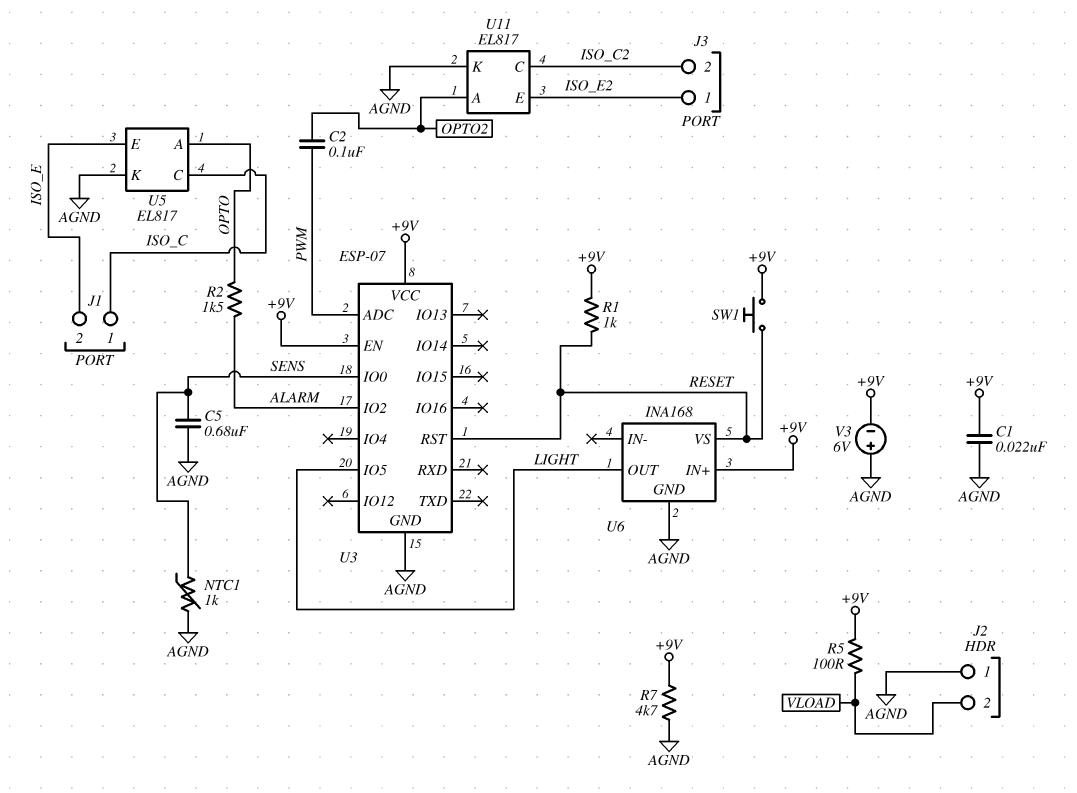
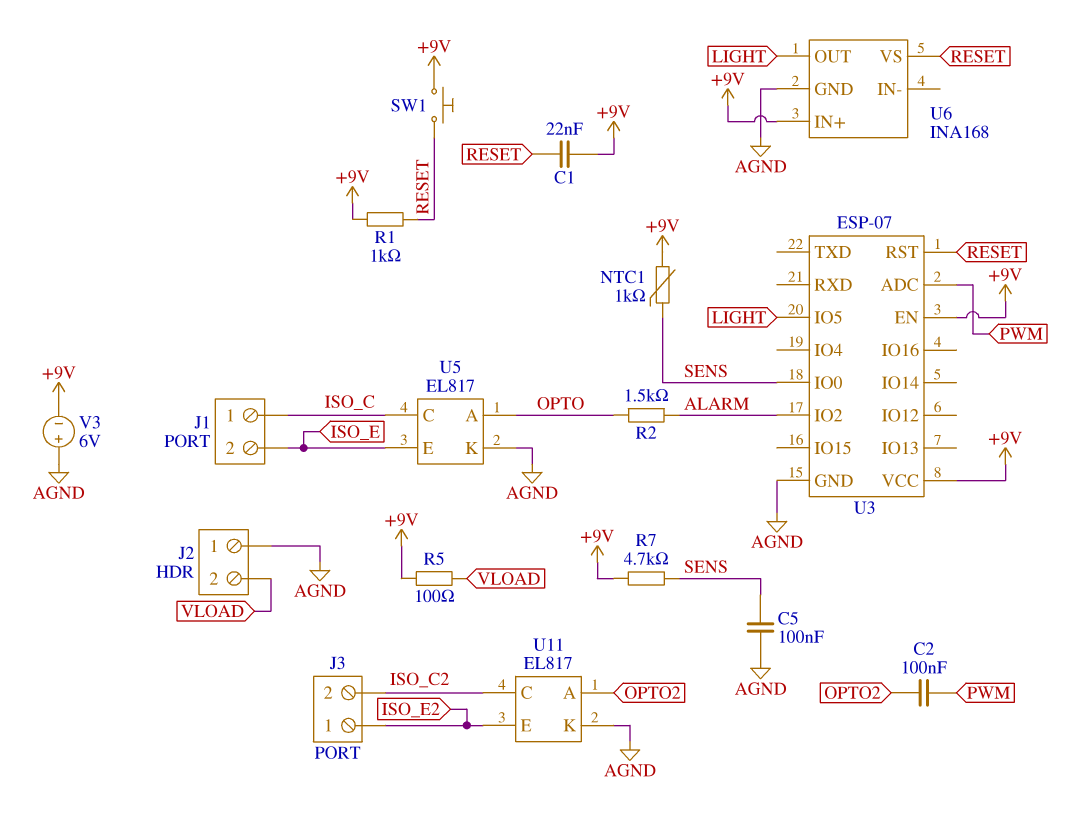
C1: 22nF (+9V, AGND) -> 22nF (+9V, RESET)
C5: 680nF (AGND, SENS) -> 100nF (AGND, SENS)
NTC1: 1k (AGND, SENS) -> 1k (+9V, SENS)
R7: 4.7k (+9V, AGND) -> 4.7k (+9V, SENS)

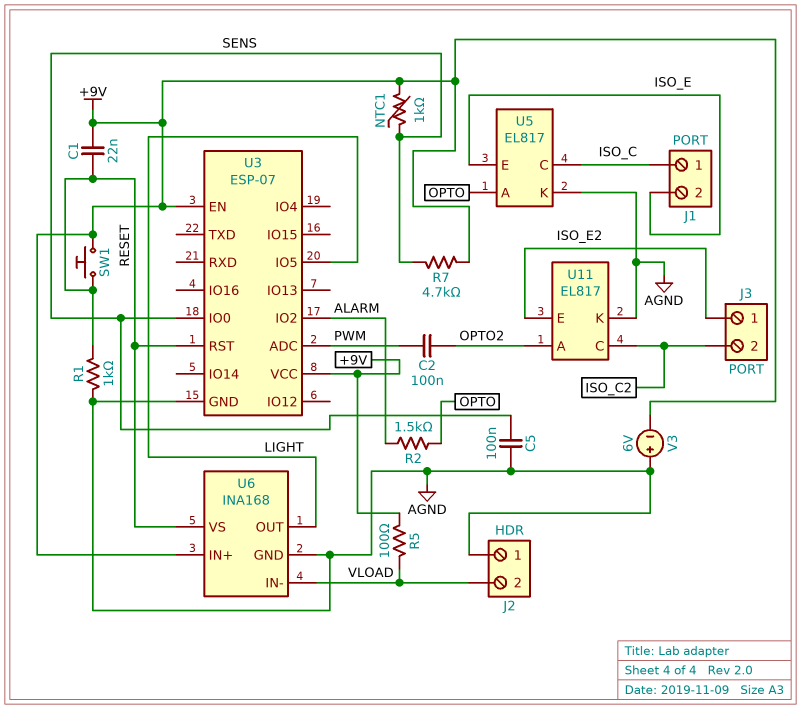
R1: 1k (+9V, RESET) -> 1k (AGND, RESET)
U6 pin IN-: none -> VLOAD

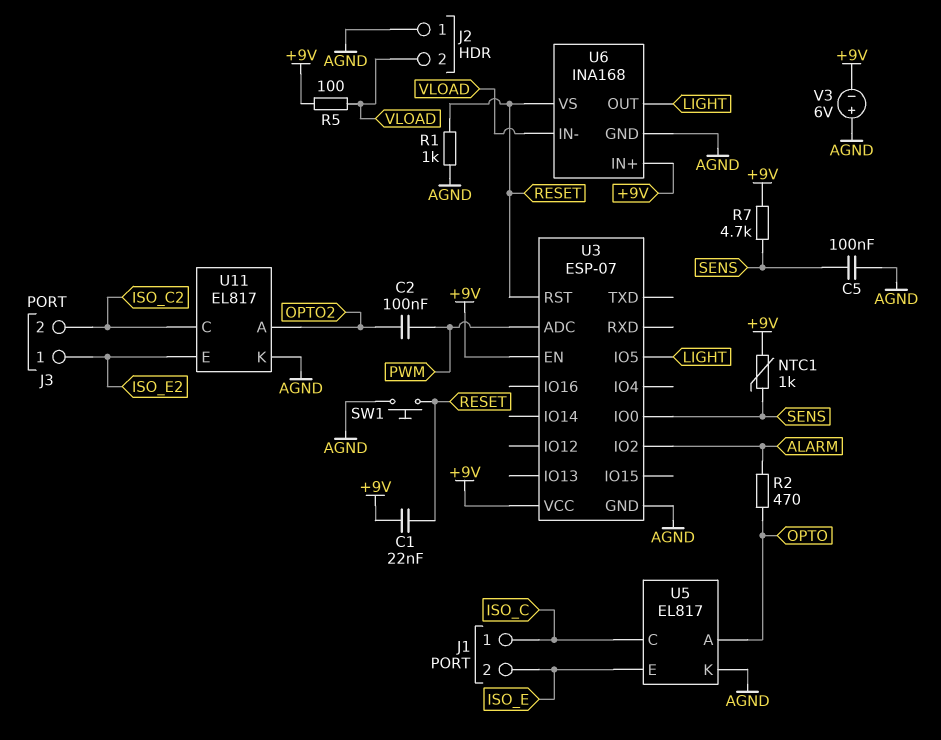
R2: 1.5k (ALARM, OPTO) -> 470 (ALARM, OPTO)
SW1: button (+9V, RESET) -> button (AGND, RESET)

